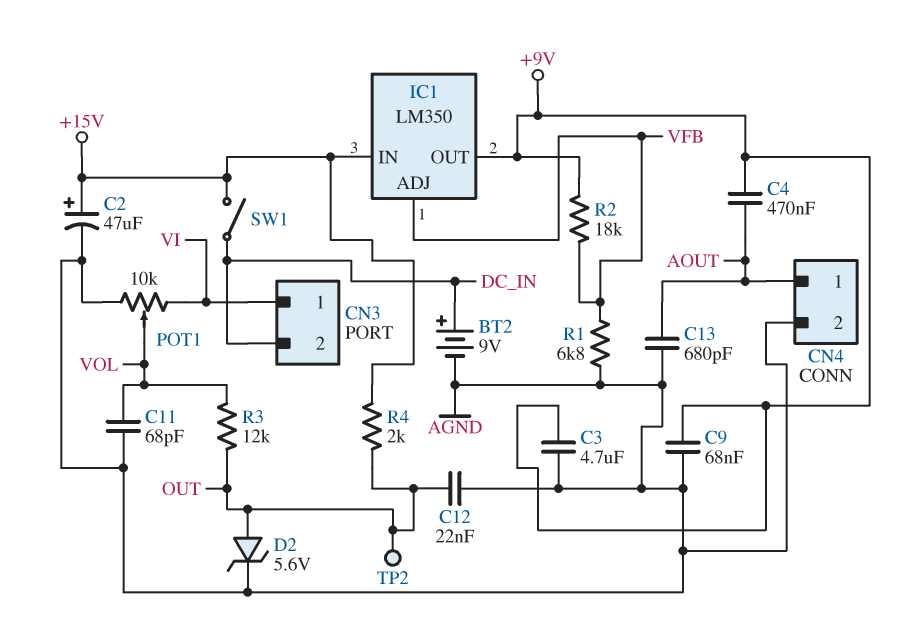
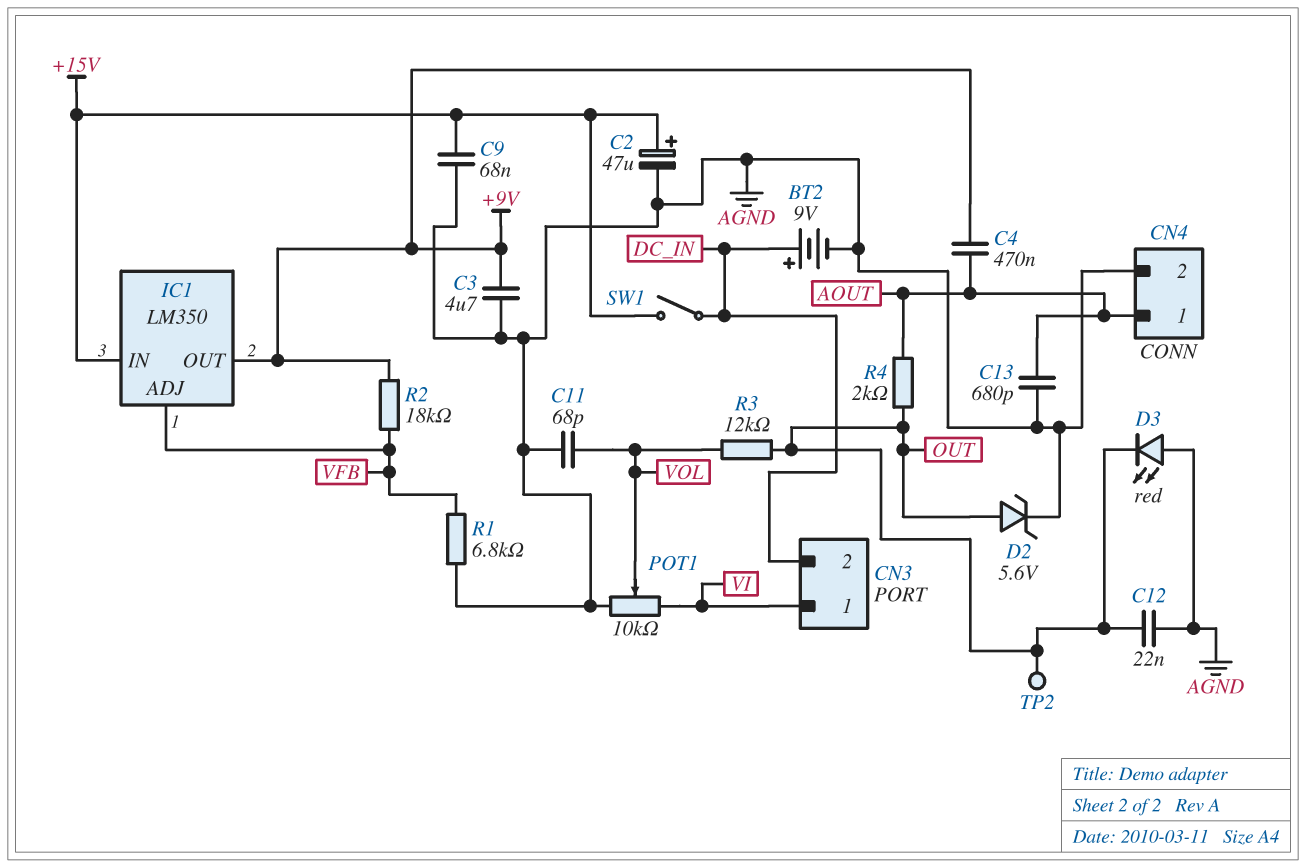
C9: 68nF (+9V, AGND) -> 68nF (+15V, AGND)
D3: none -> LED red (A AGND, K OUT)
R4: 2k (+15V, OUT) -> 2k (AOUT, OUT)

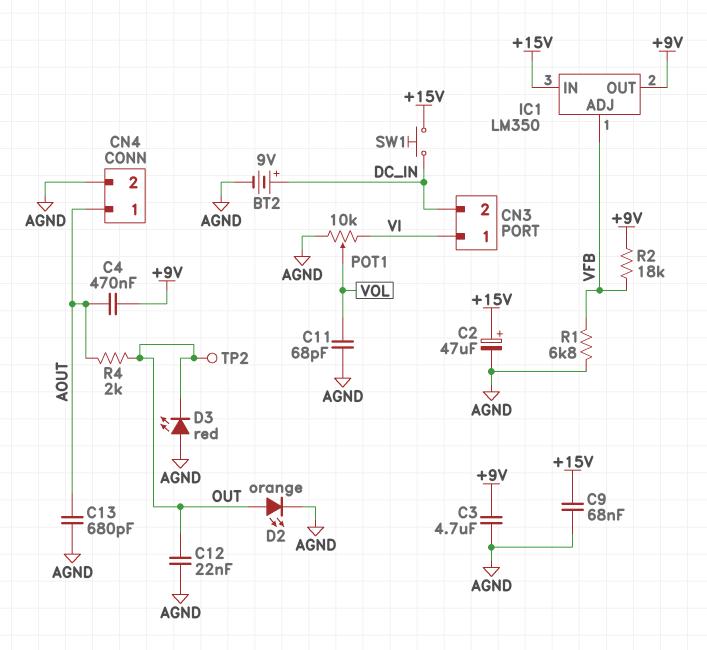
D2: zener 5.6V (A OUT, K AGND) -> LED orange (A OUT, K AGND)
R3: 12k (OUT, VOL) -> none
SW1: switch (+15V, DC_IN) -> button (+15V, DC_IN)

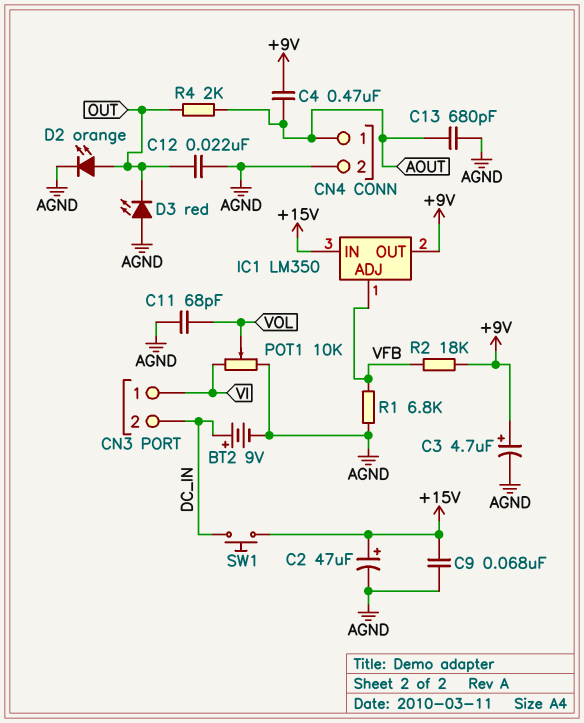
C3: 4.7uF (+9V, AGND) -> 4.7uF (plus +9V, minus AGND)
TP2: test point (OUT) -> none

